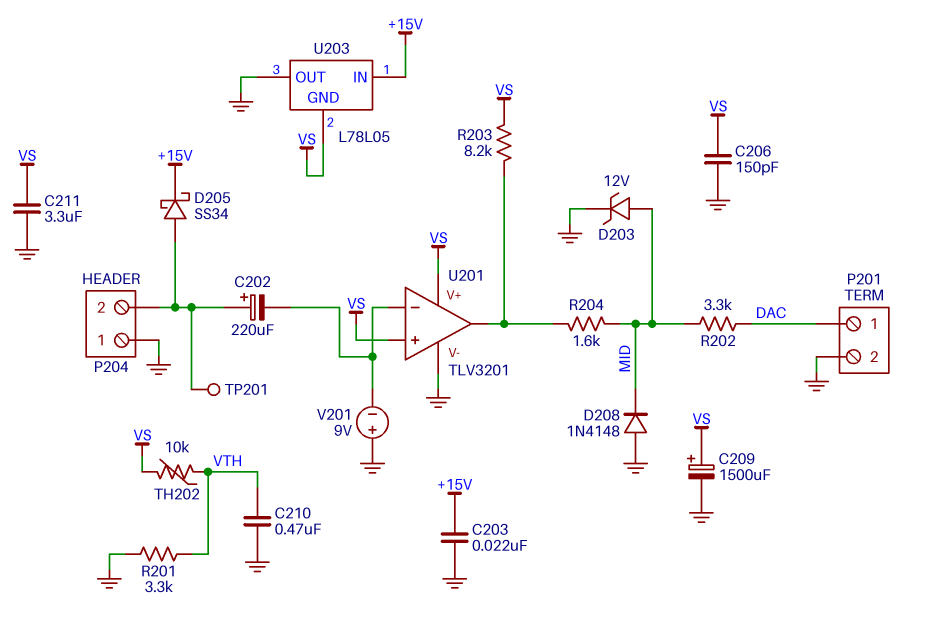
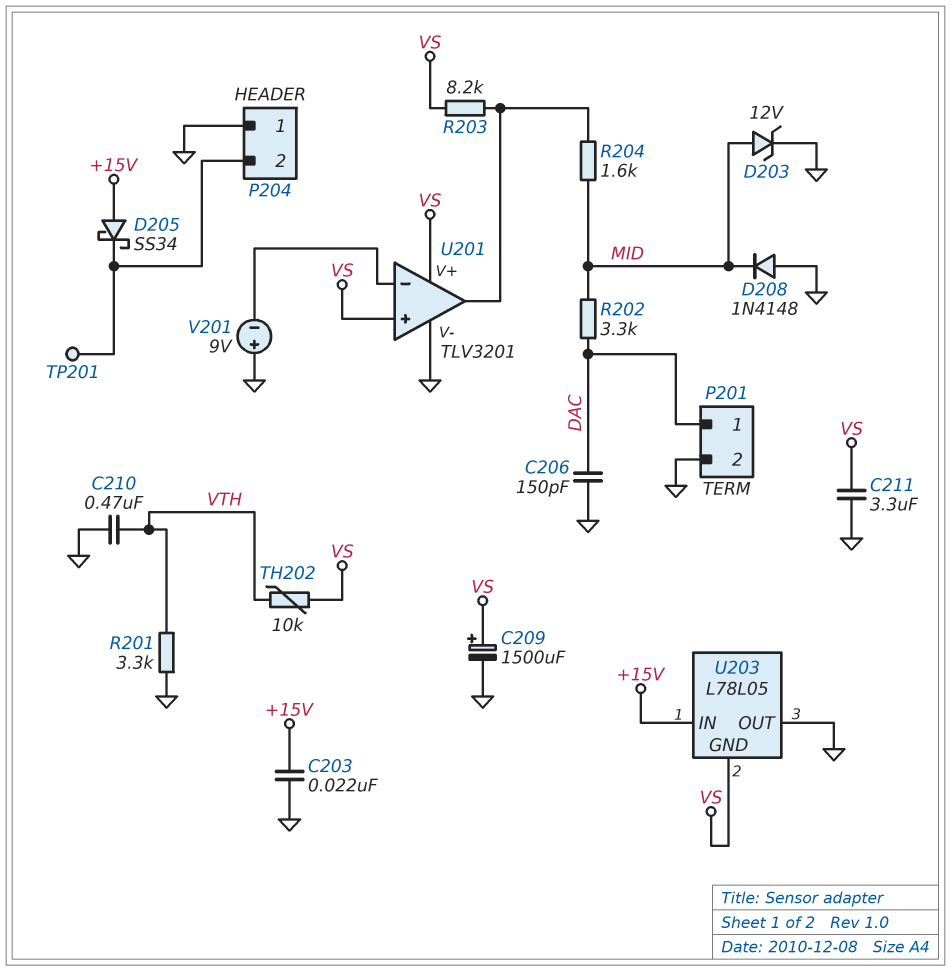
C202: 220uF (plus P204/2, minus U201/in-) -> none
C206: 150pF (GND, VS) -> 150pF (DAC, GND)
D205: schottky SS34 (A P204/2, K +15V) -> schottky SS34 (A +15V, K P204/2)

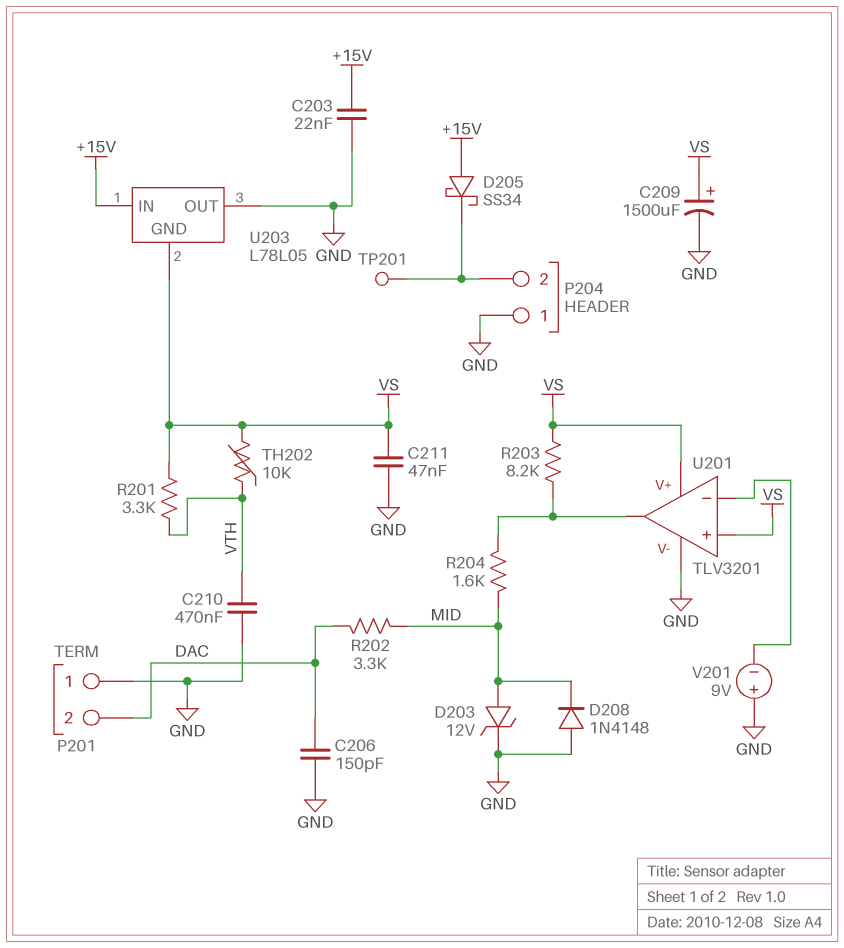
C211: 3.3uF (GND, VS) -> 47nF (GND, VS)
P201 pin 1: DAC -> GND
P201 pin 2: GND -> DAC
R201: 3.3k (GND, VTH) -> 3.3k (VS, VTH)

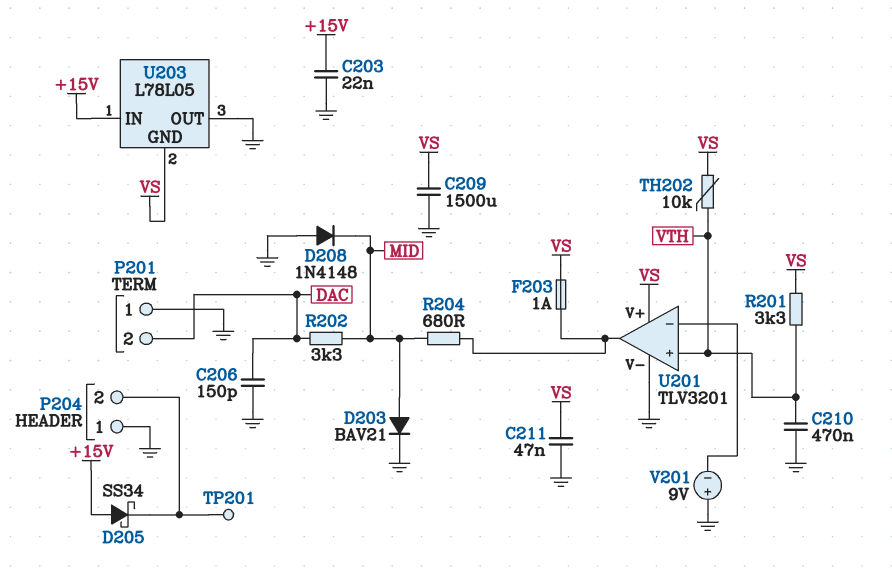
C209: 1500uF (plus VS, minus GND) -> 1500uF (GND, VS)
D203: zener 12V (A MID, K GND) -> diode BAV21 (A MID, K GND)
F203: none -> 1A (U201/out, VS)
R203: 8.2k (U201/out, VS) -> none
R204: 1.6k (MID, U201/out) -> 680 (MID, U201/out)
U201 pin in+: VS -> VTH

